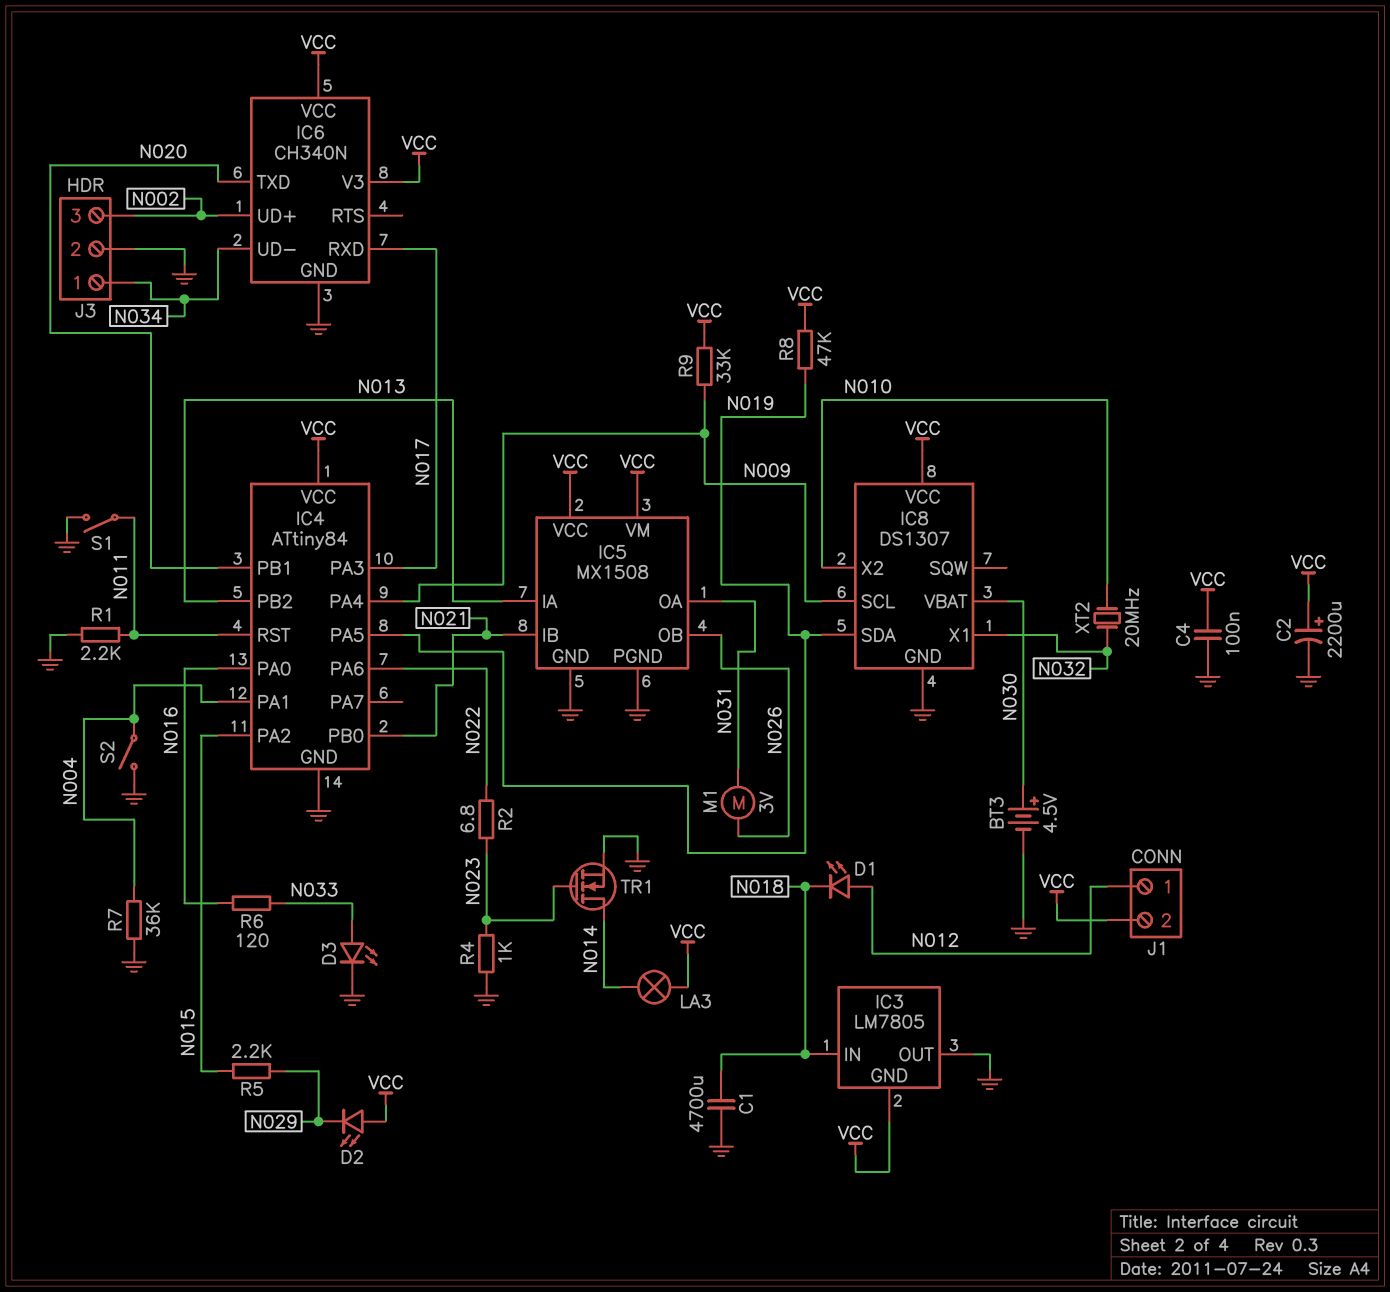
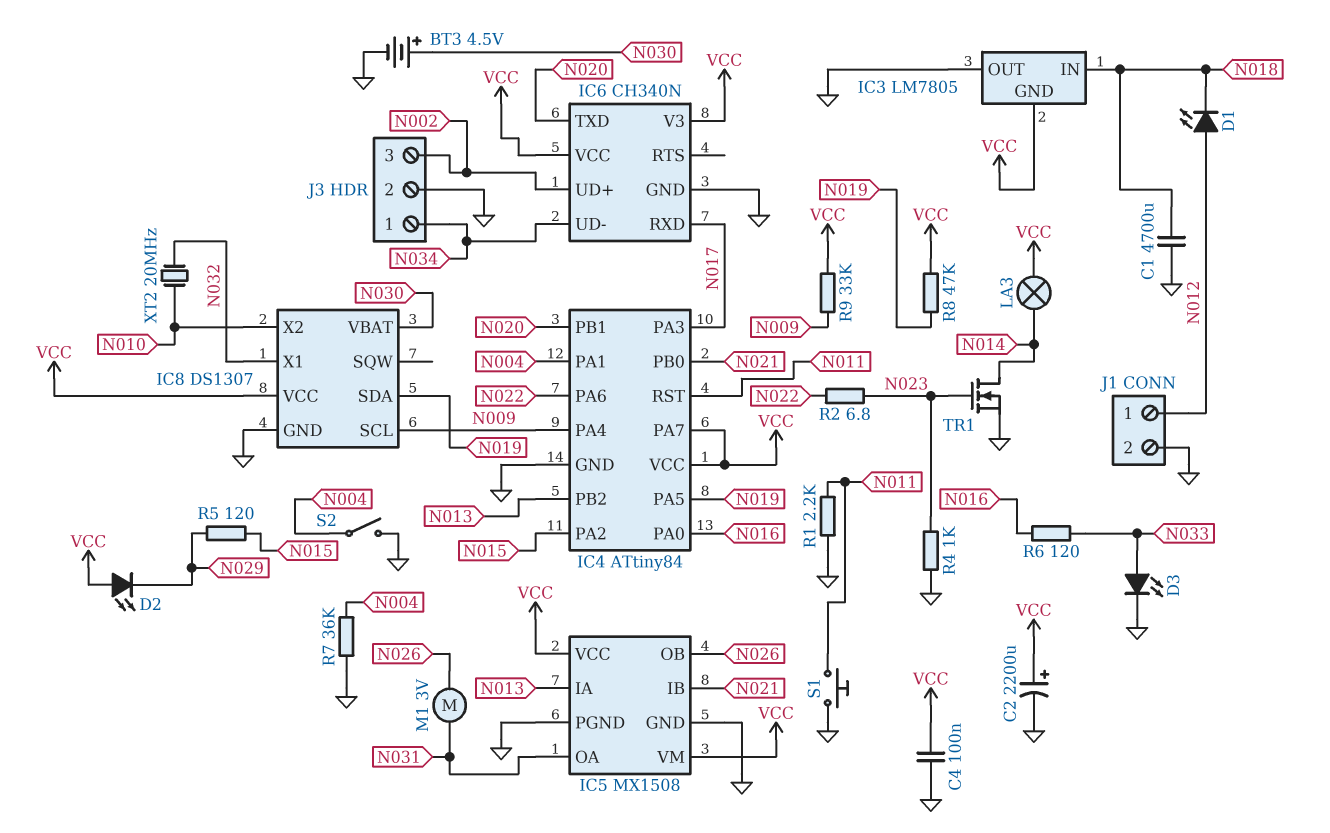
IC4 pin PA7: none -> VCC
J1 pin 2: VCC -> GND
R5: 2.2k (N015, N029) -> 120 (N015, N029)
S1: switch (GND, N011) -> button (GND, N011)

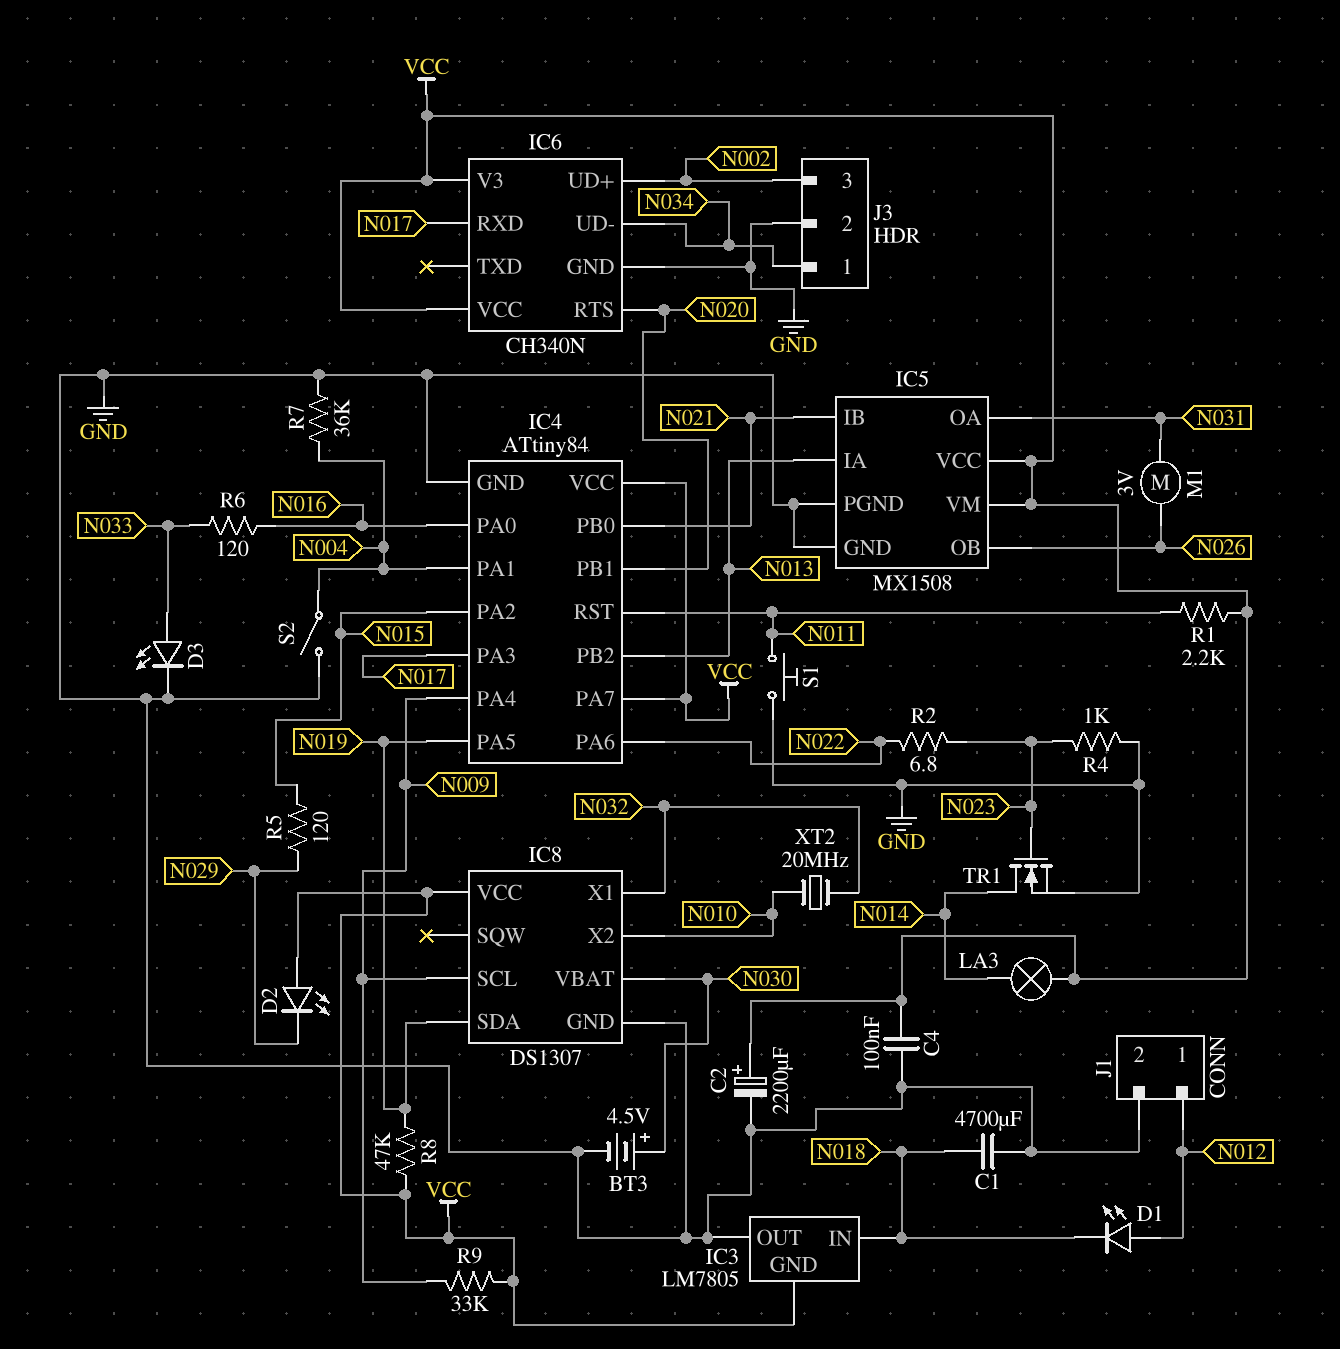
IC6 pin RTS: none -> N020
IC6 pin TXD: N020 -> none
R1: 2.2k (GND, N011) -> 2.2k (N011, VCC)

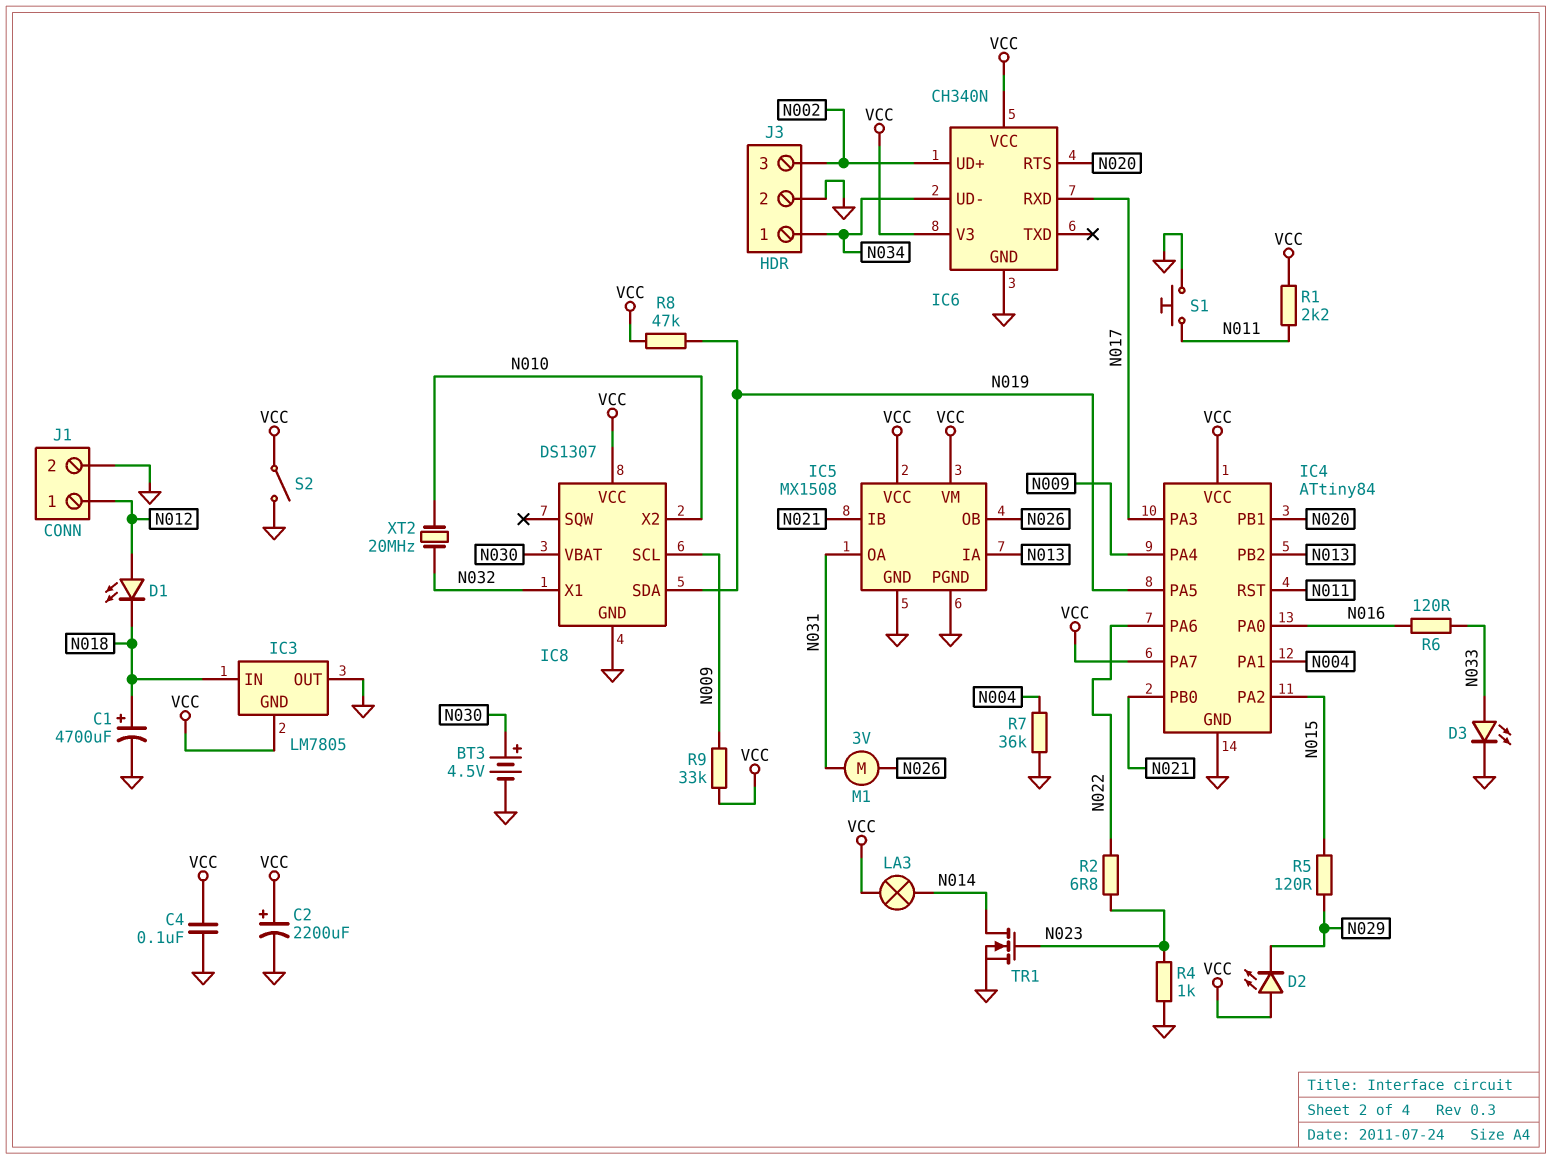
C1: 4700uF (GND, N018) -> 4700uF (plus N018, minus GND)
S2: switch (GND, N004) -> switch (GND, VCC)

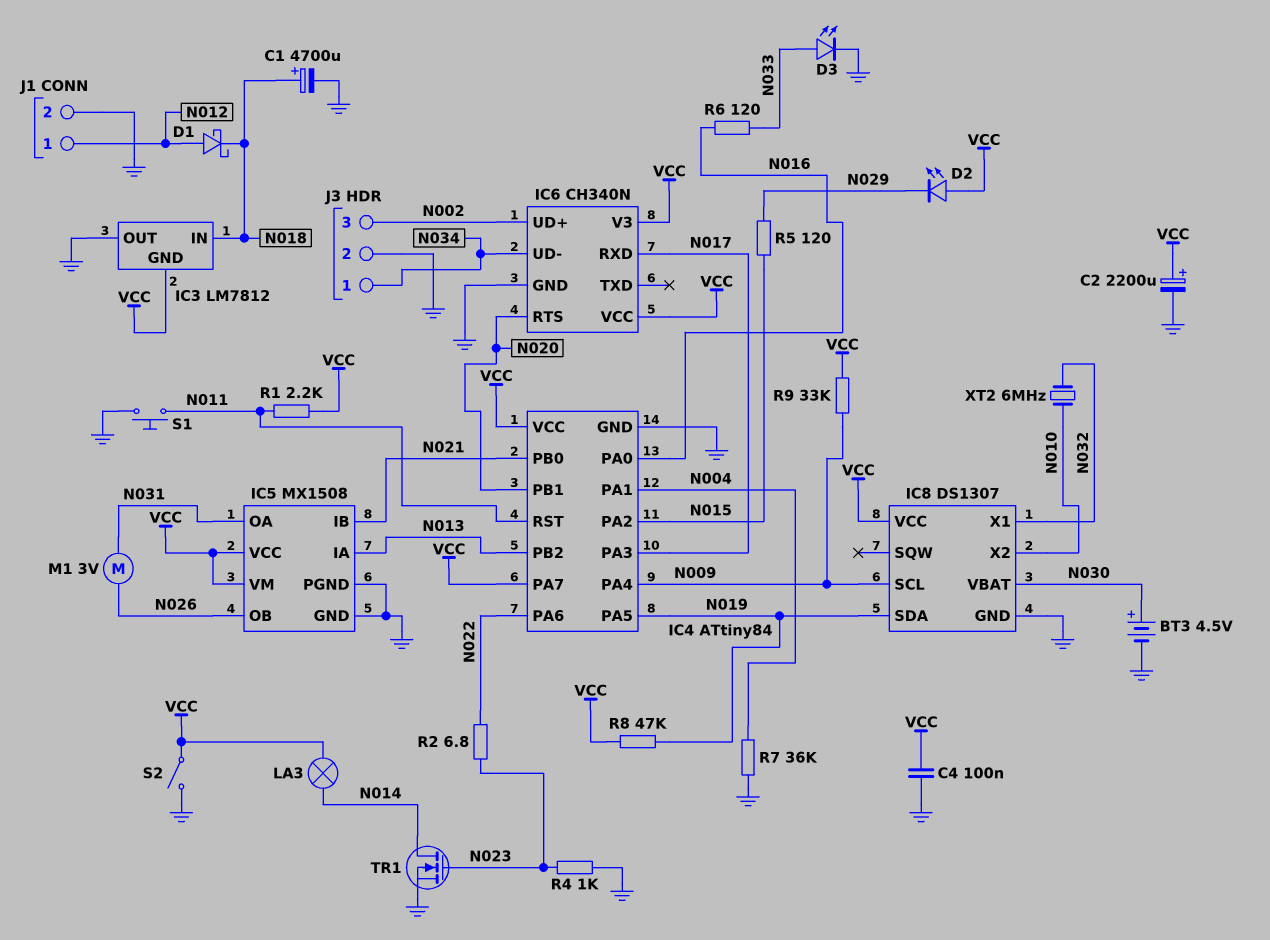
D1: LED (A N012, K N018) -> schottky (A N012, K N018)
IC3: LM7805 -> LM7812
XT2: 20MHz (N010, N032) -> 6MHz (N010, N032)

